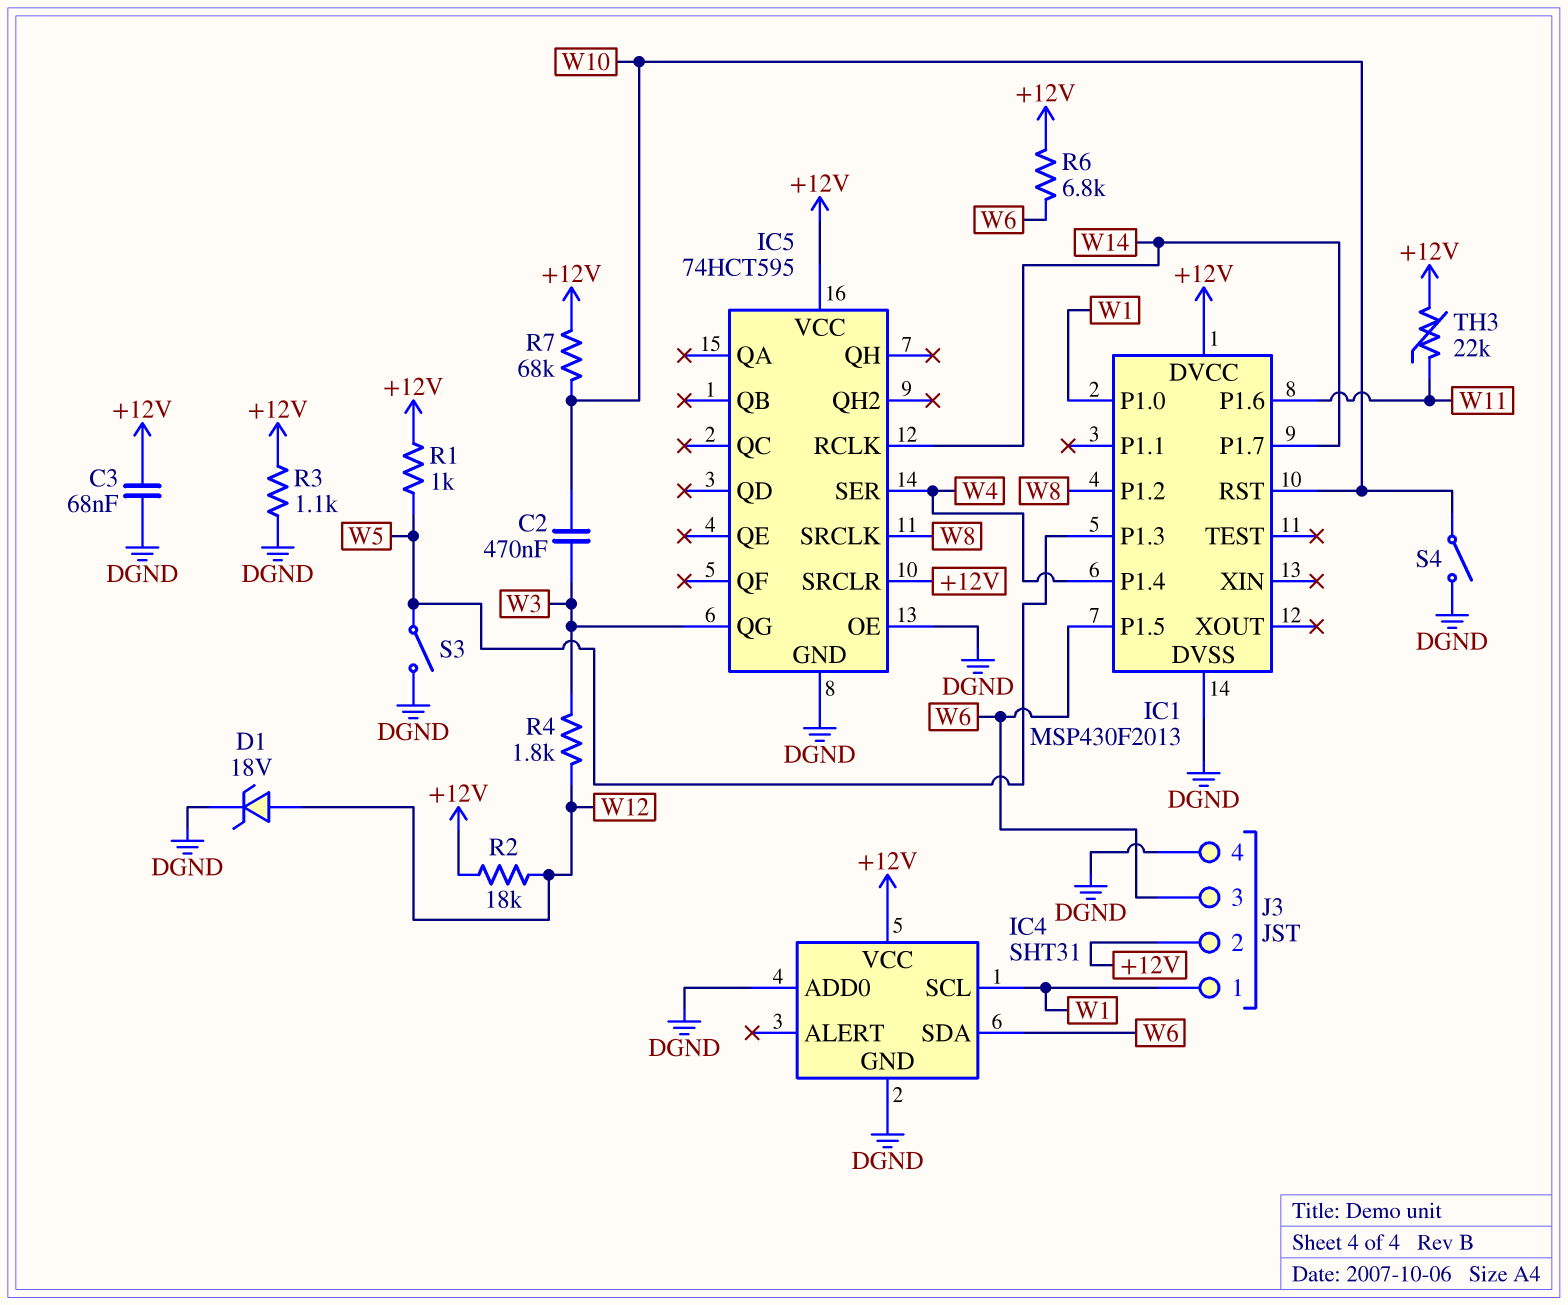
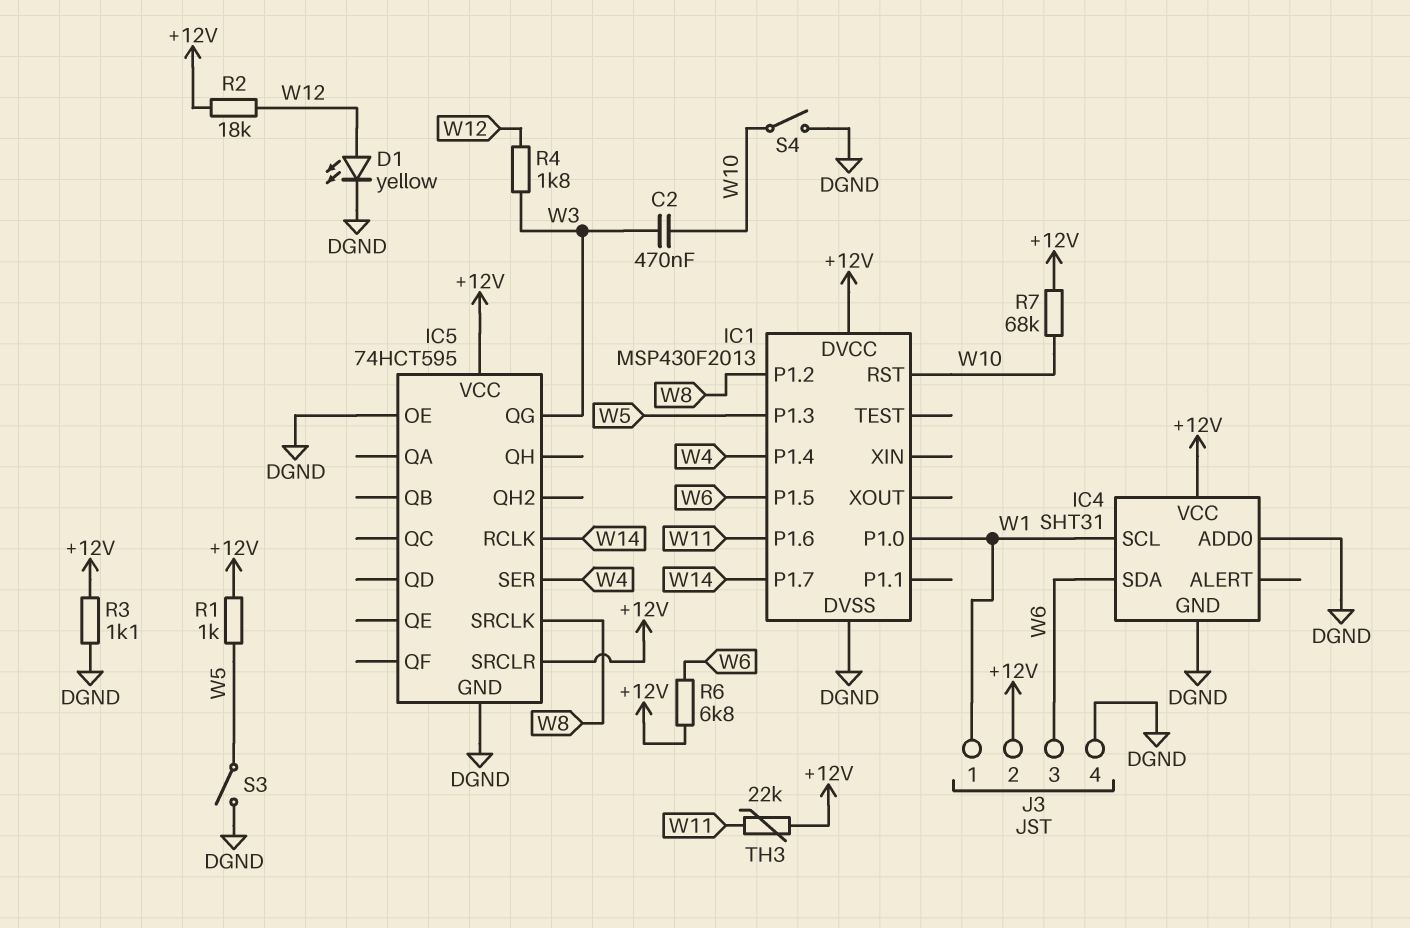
C3: 68nF (+12V, DGND) -> none
D1: zener 18V (A W12, K DGND) -> LED yellow (A W12, K DGND)

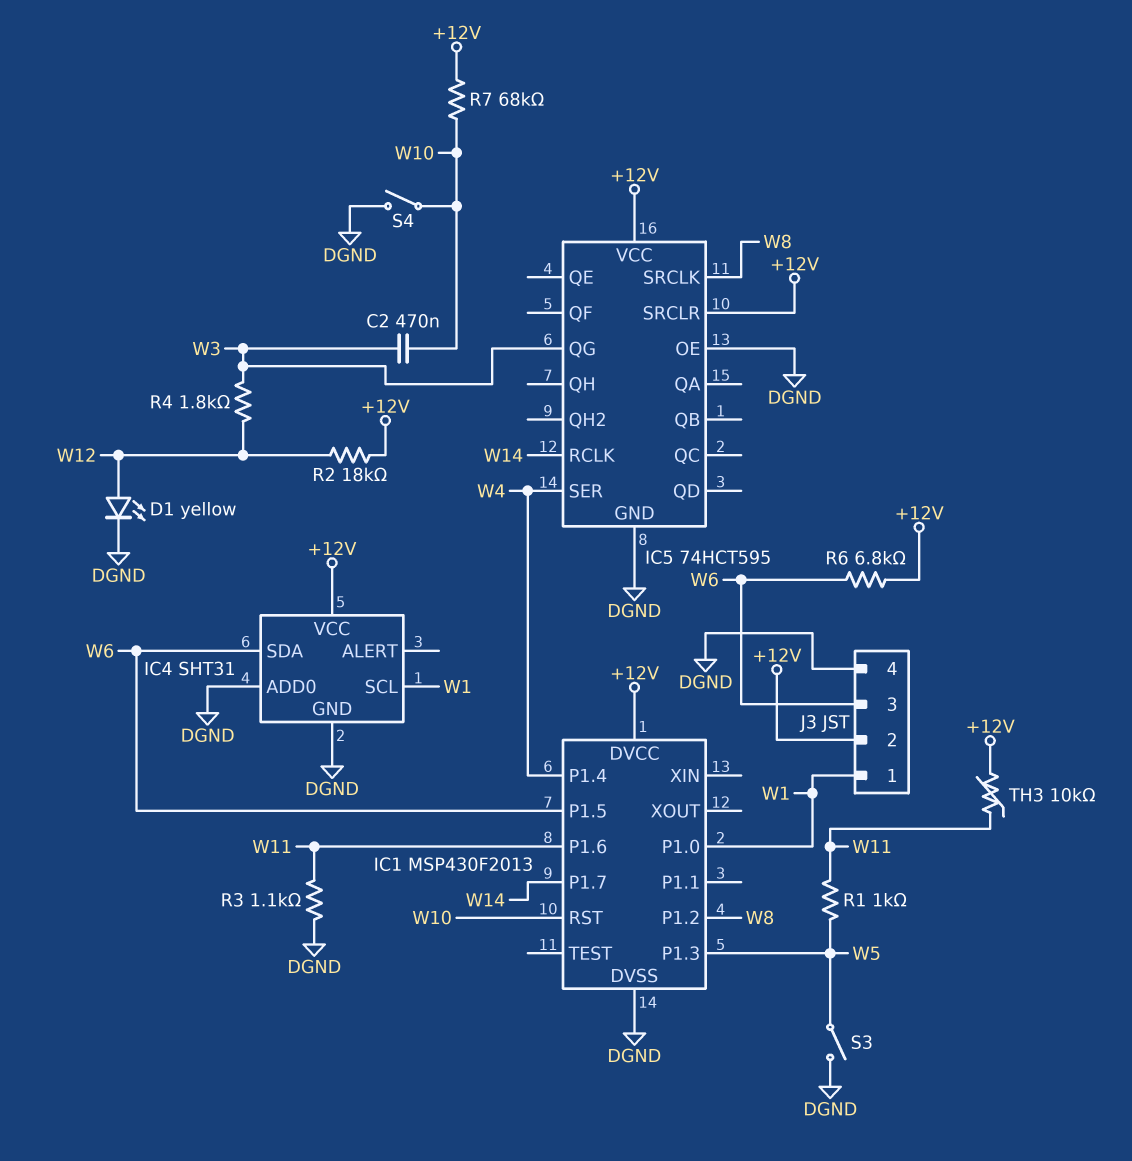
R1: 1k (+12V, W5) -> 1k (W5, W11)
R3: 1.1k (+12V, DGND) -> 1.1k (DGND, W11)
TH3: 22k (+12V, W11) -> 10k (+12V, W11)

